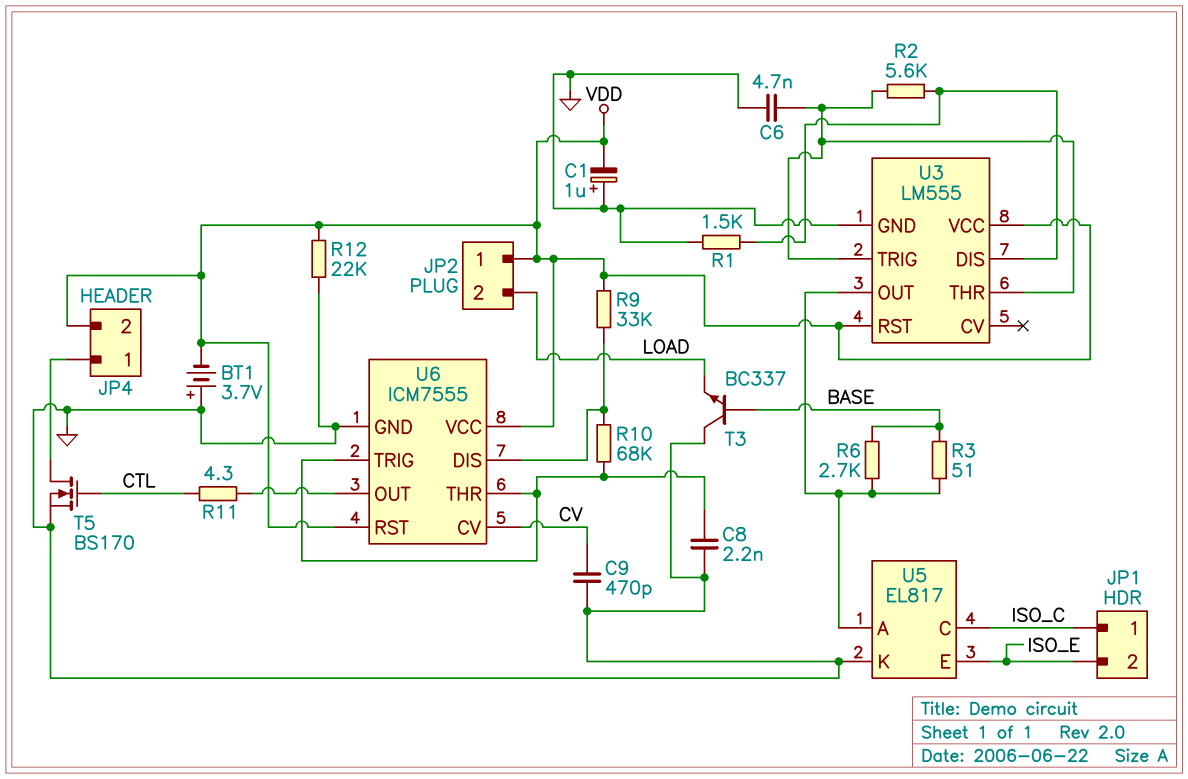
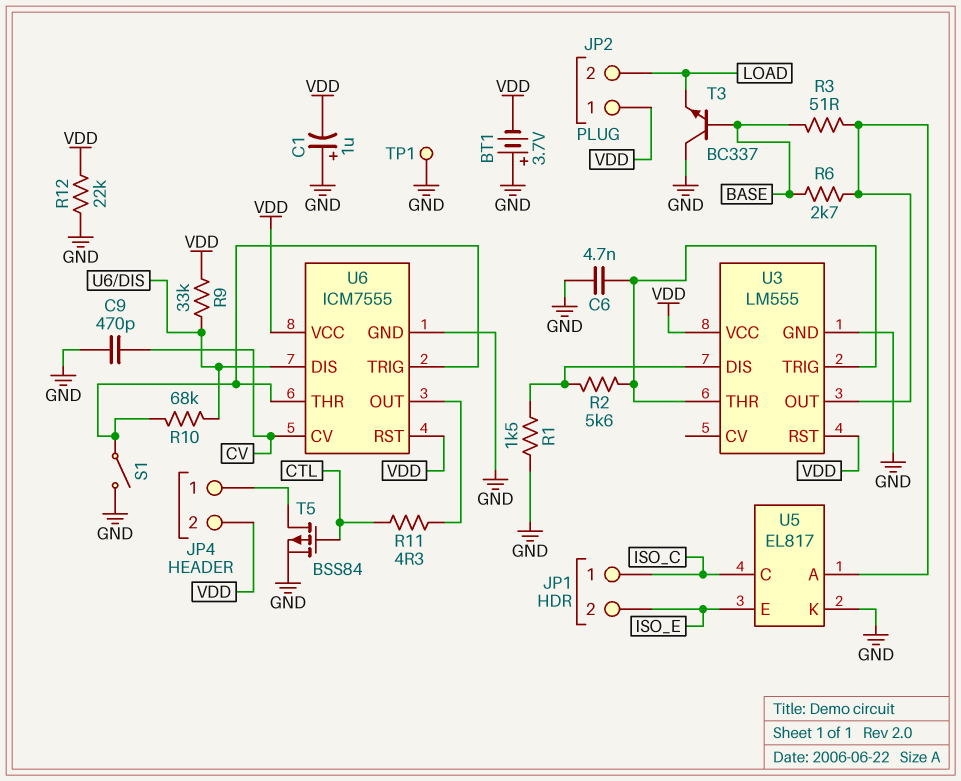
C8: 2.2nF (GND, U6/THR) -> none
S1: none -> switch (GND, U6/THR)
T5: NMOS BS170 (G CTL, D JP4/1, S GND) -> PMOS BSS84 (G CTL, D JP4/1, S GND)
TP1: none -> test point (GND)

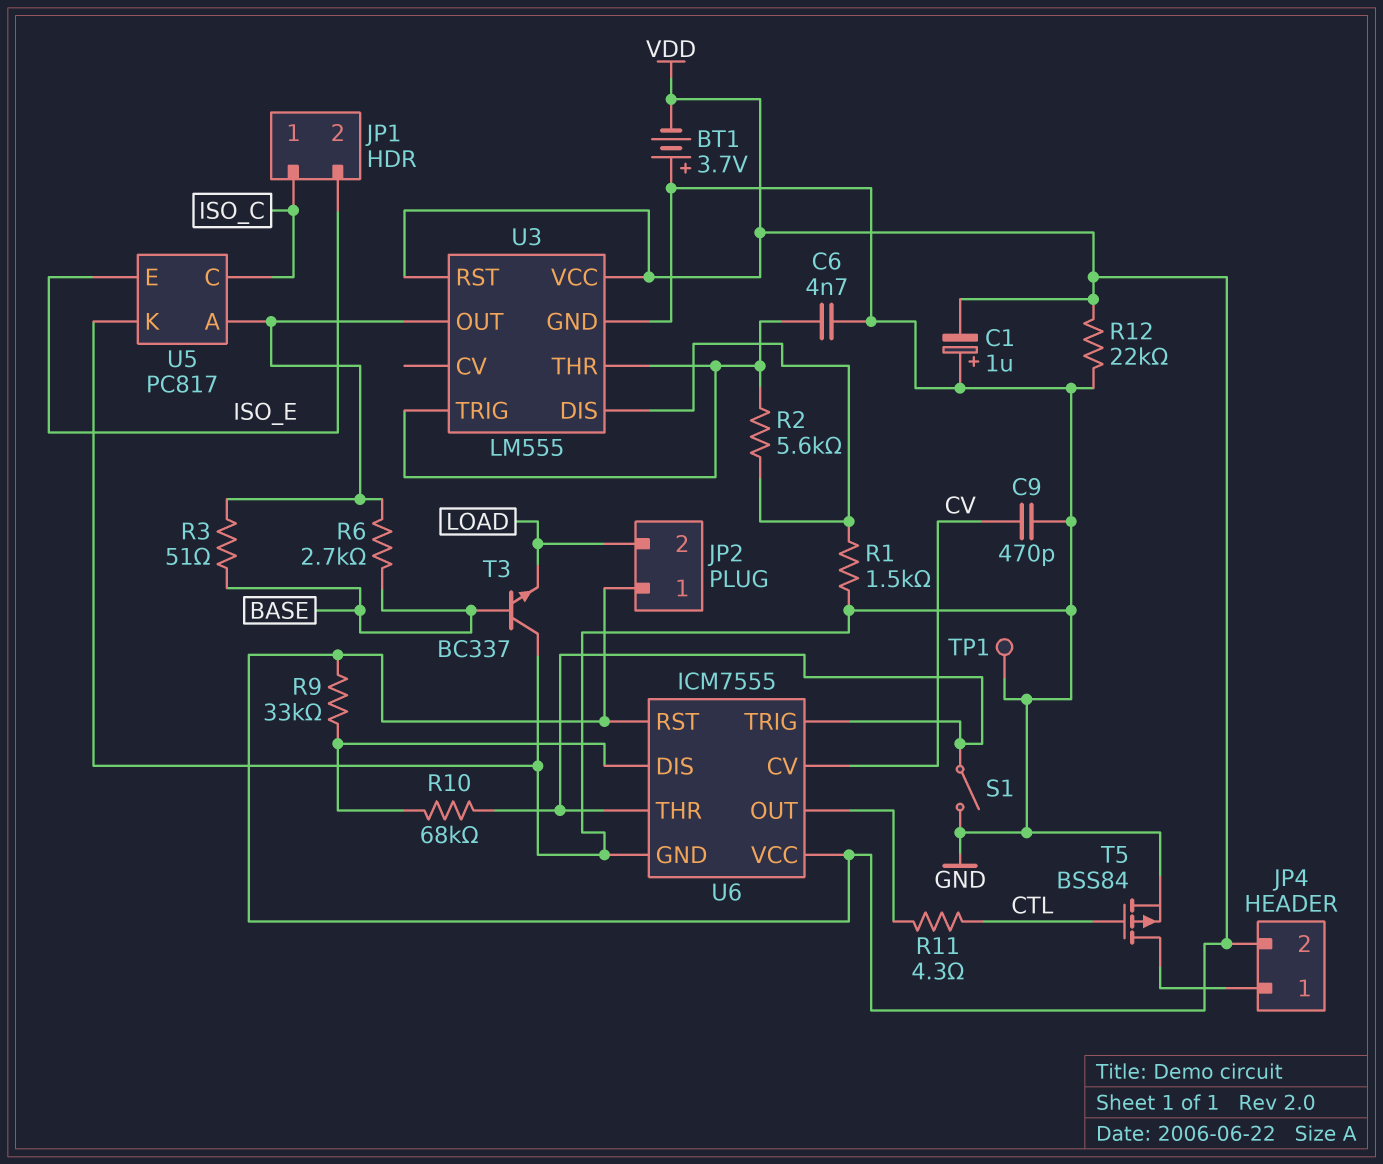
U5: EL817 -> PC817

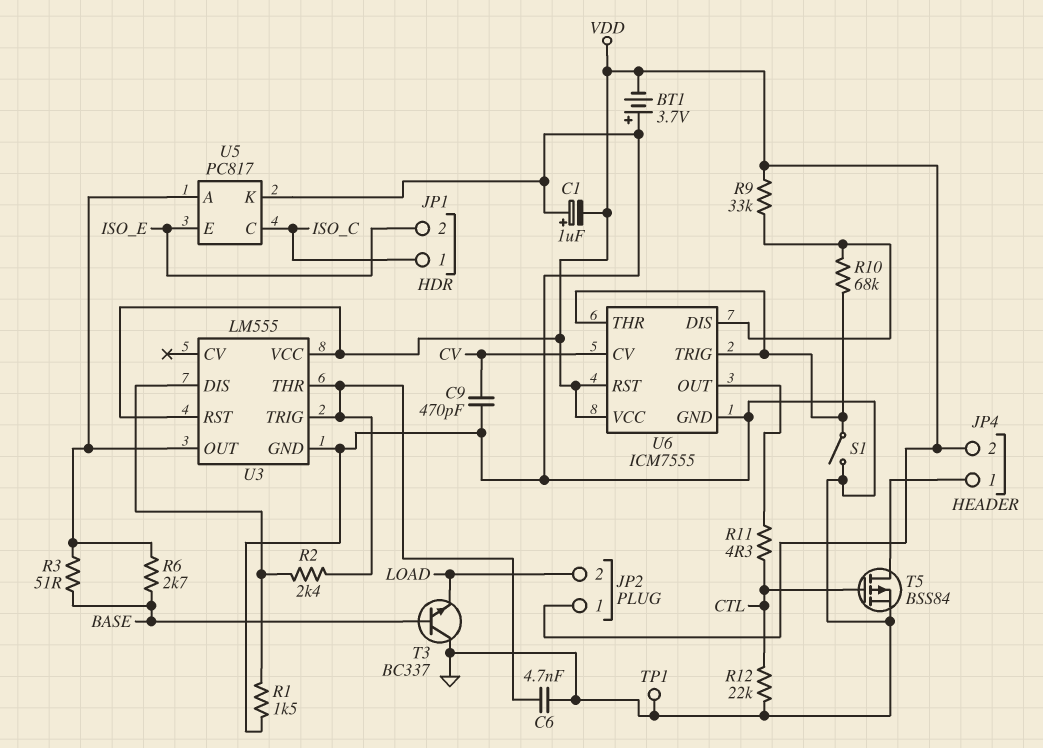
R2: 5.6k (U3/DIS, U3/THR) -> 2.4k (U3/DIS, U3/THR)
R12: 22k (GND, VDD) -> 22k (CTL, GND)

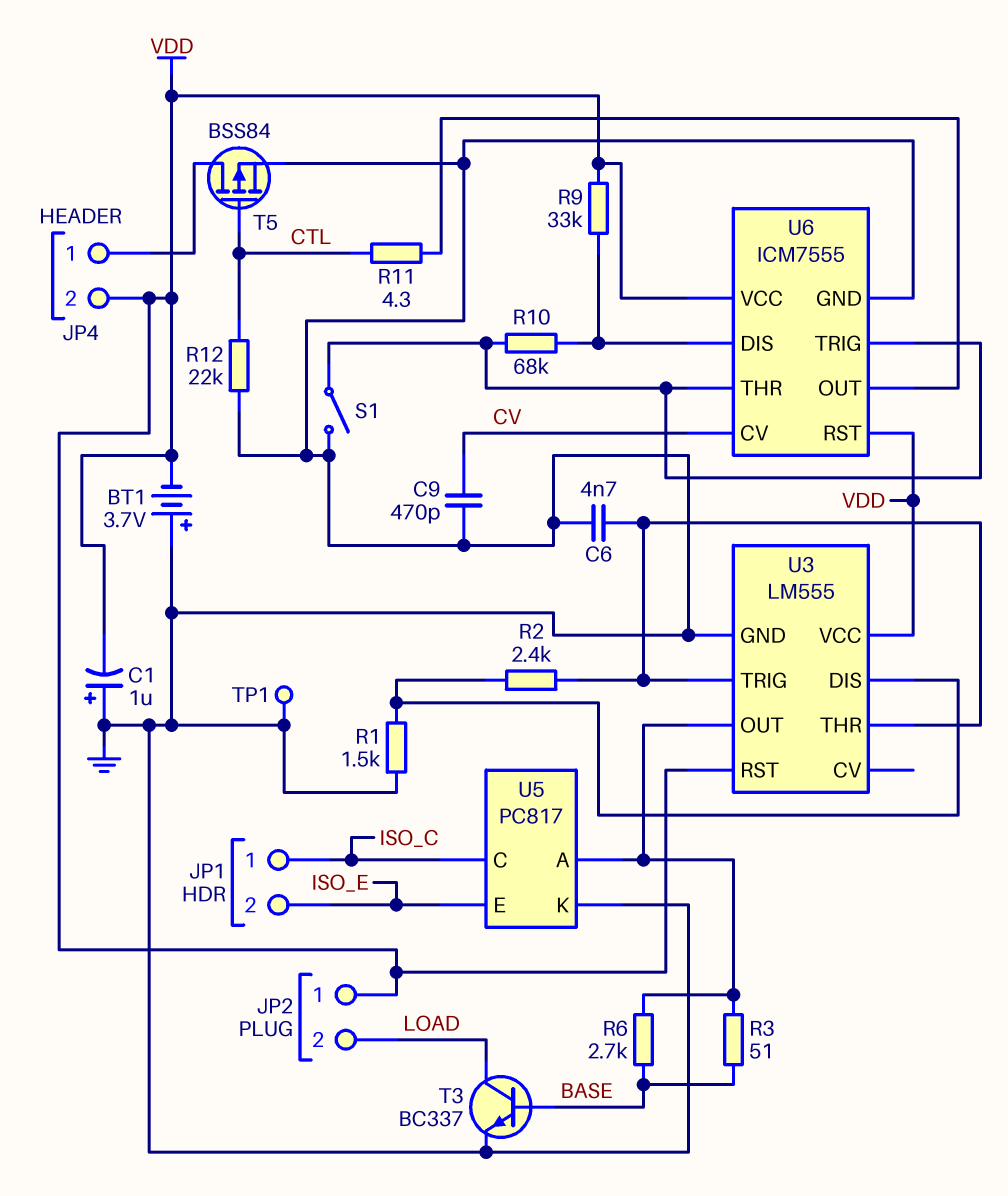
T3: NPN BC337 (B BASE, C GND, E LOAD) -> NPN BC337 (B BASE, C LOAD, E GND)

